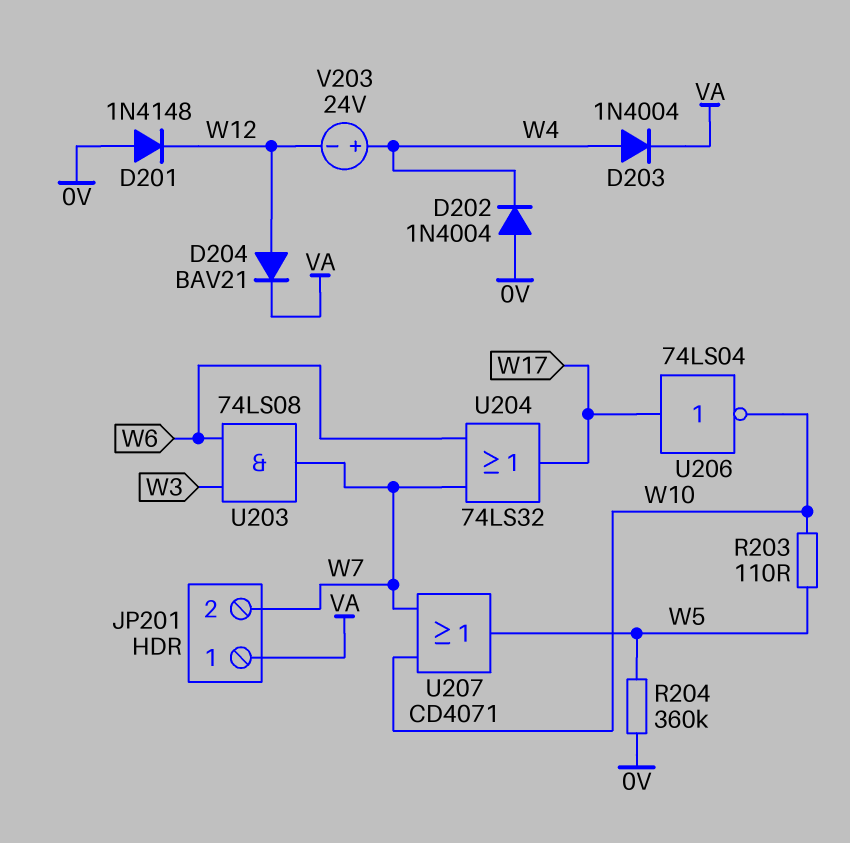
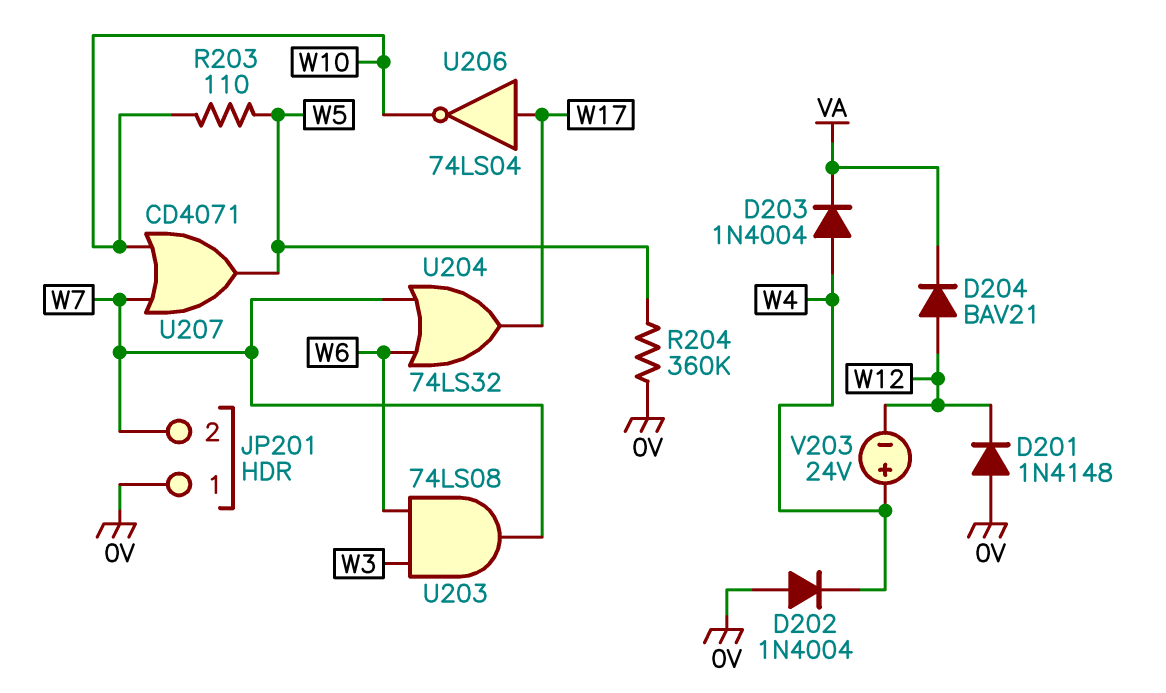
JP201 pin 1: VA -> 0V

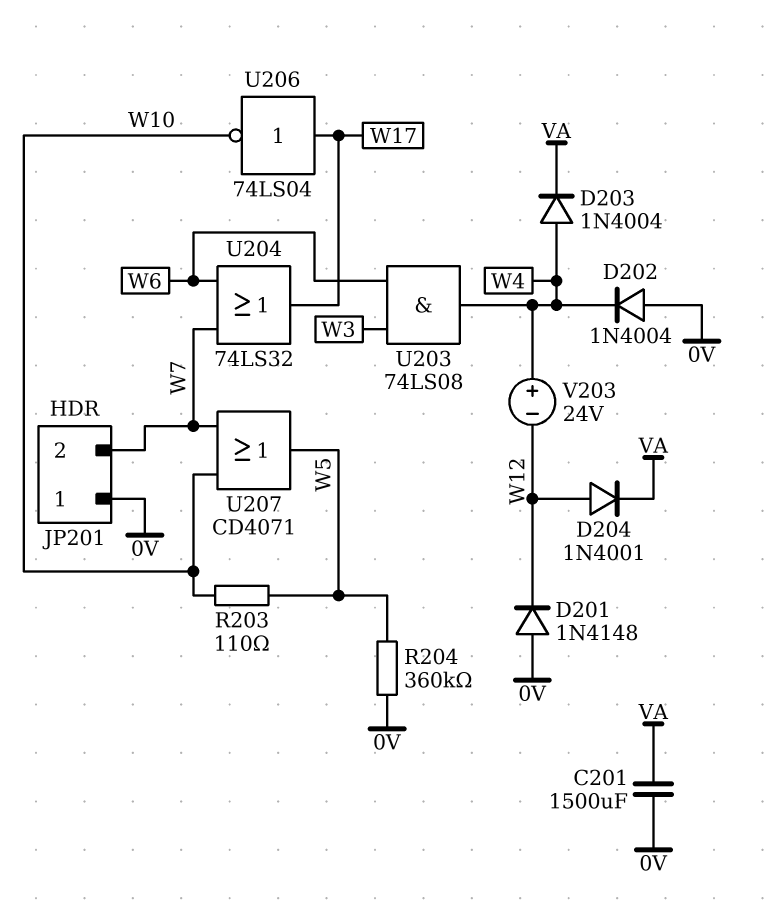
C201: none -> 1500uF (0V, VA)
D204: diode BAV21 (A W12, K VA) -> diode 1N4001 (A W12, K VA)
U203: AND 74LS08 (in W3, in W6, out W7) -> AND 74LS08 (in W3, in W6, out W4)

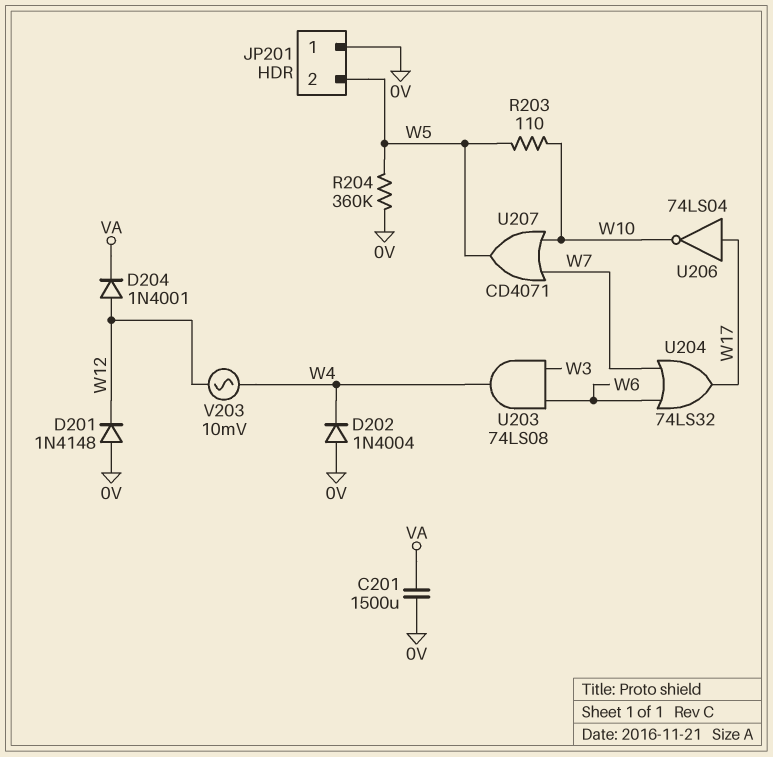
D203: diode 1N4004 (A W4, K VA) -> none
JP201 pin 2: W7 -> W5
V203: 24V (plus W4, minus W12) -> AC 10mV (W4, W12)

